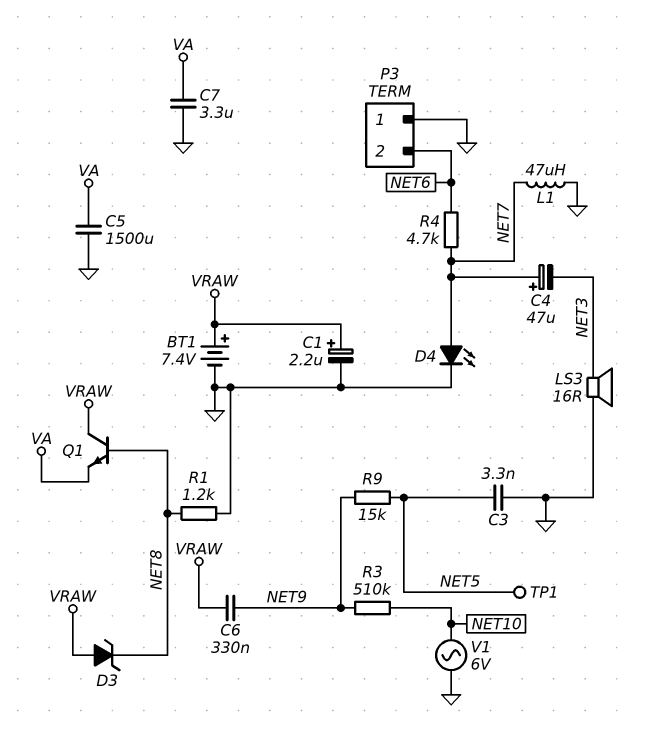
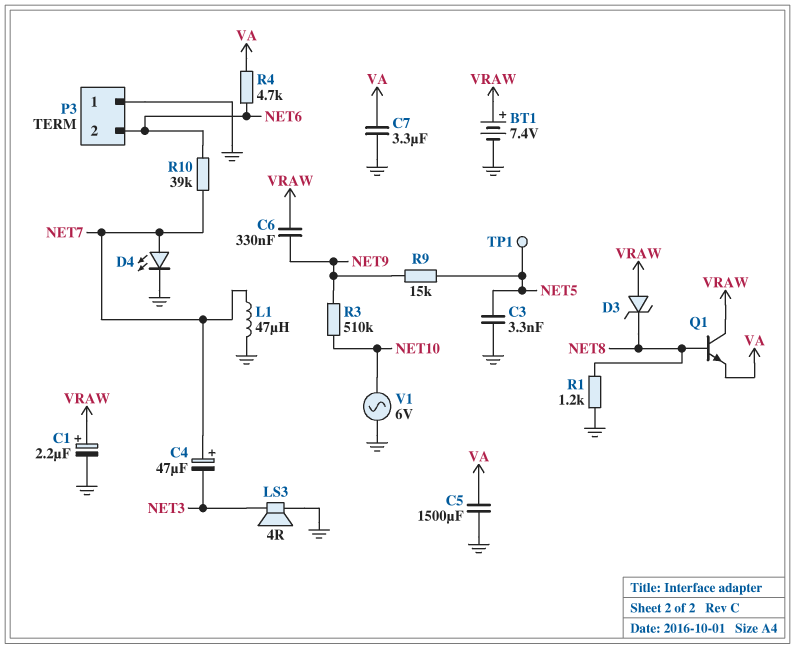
LS3: speaker 16R (GND, NET3) -> speaker 4R (GND, NET3)
R4: 4.7k (NET6, NET7) -> 4.7k (NET6, VA)
R10: none -> 39k (NET6, NET7)

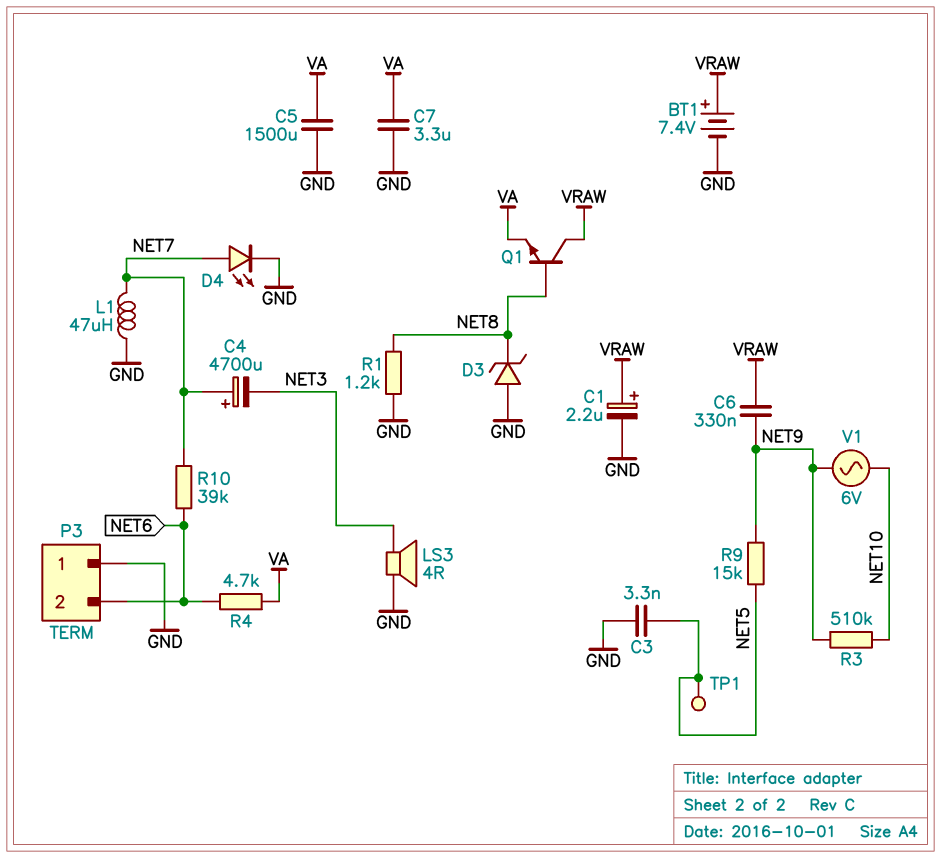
C4: 47uF (plus NET7, minus NET3) -> 4700uF (plus NET7, minus NET3)
D3: zener (A VRAW, K NET8) -> zener (A GND, K NET8)
V1: AC 6V (GND, NET10) -> AC 6V (NET9, NET10)

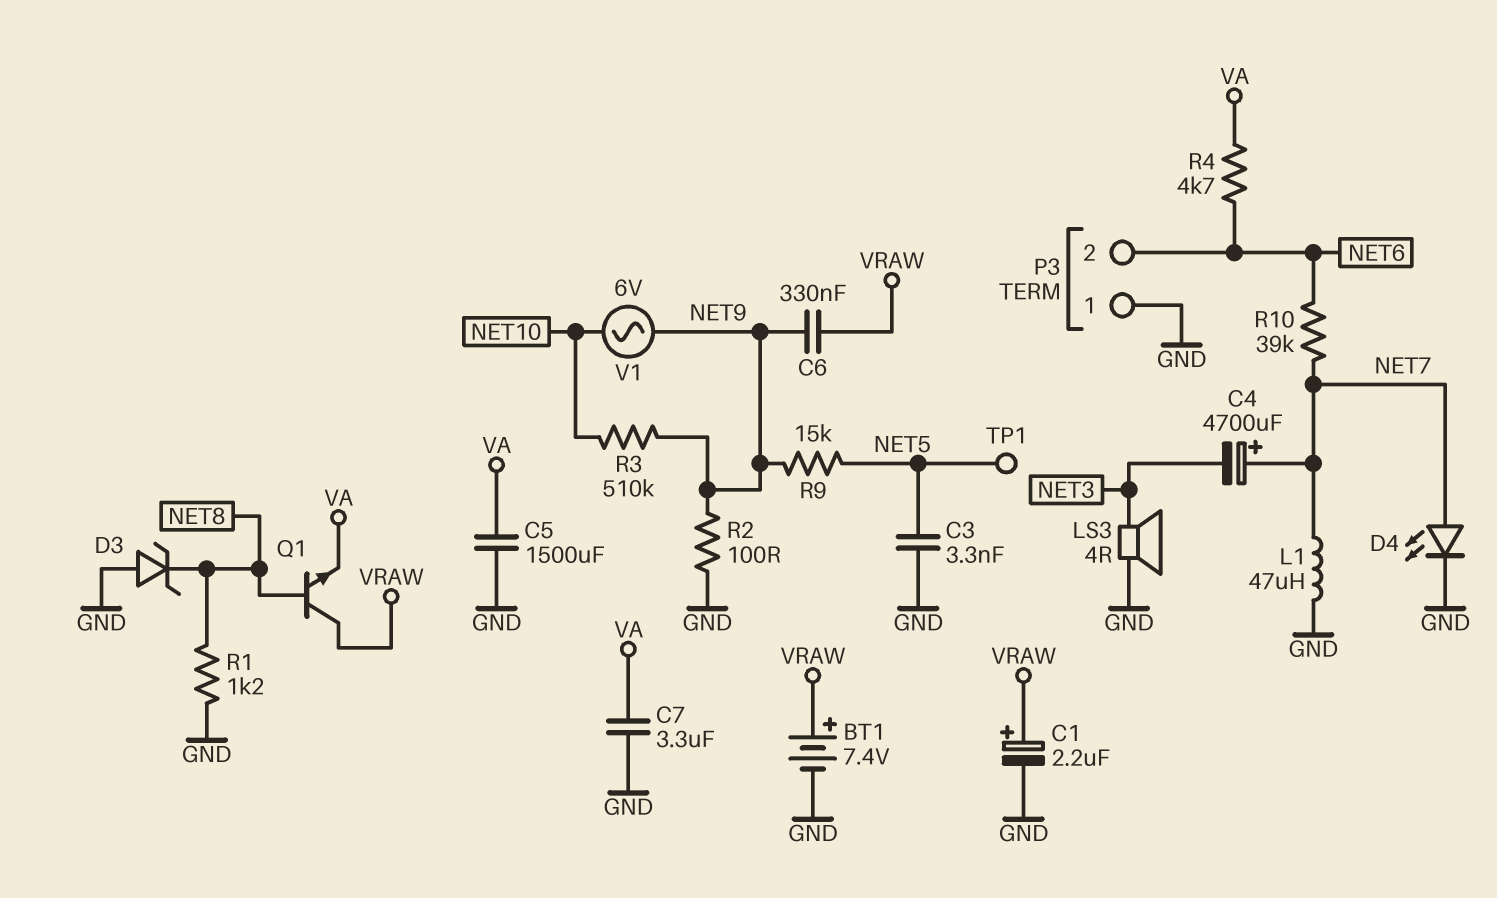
R2: none -> 100 (GND, NET9)

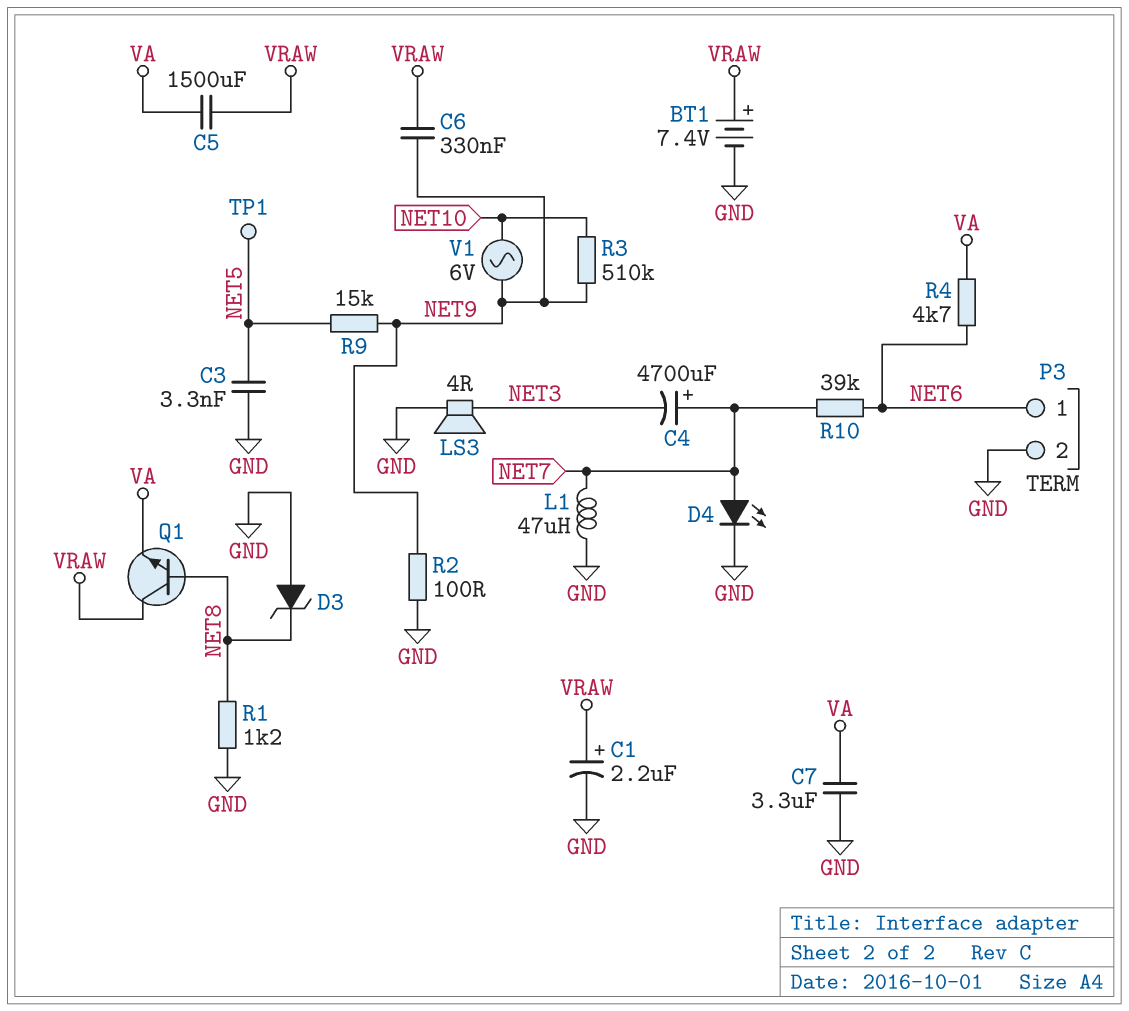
C5: 1500uF (GND, VA) -> 1500uF (VA, VRAW)
P3 pin 1: GND -> NET6
P3 pin 2: NET6 -> GND

